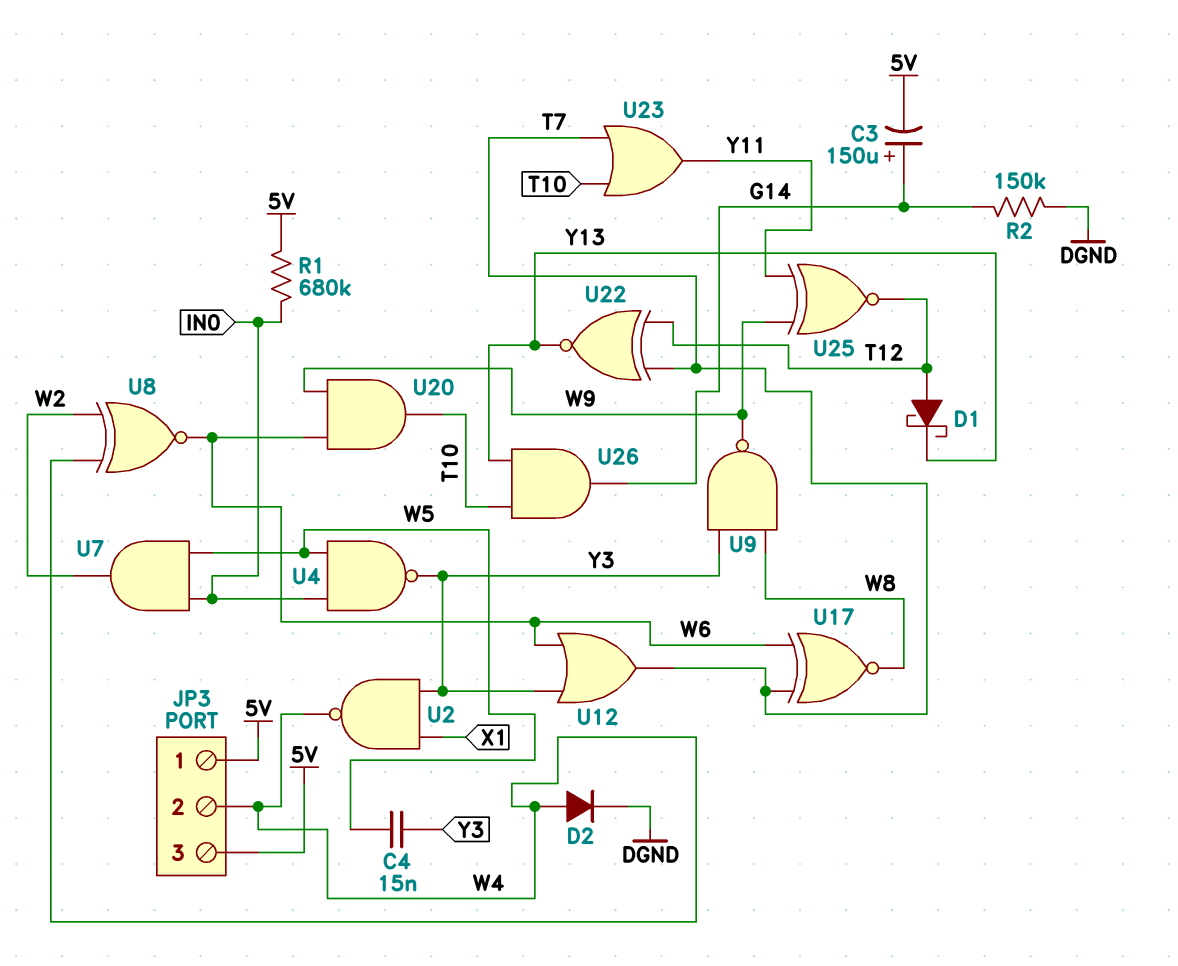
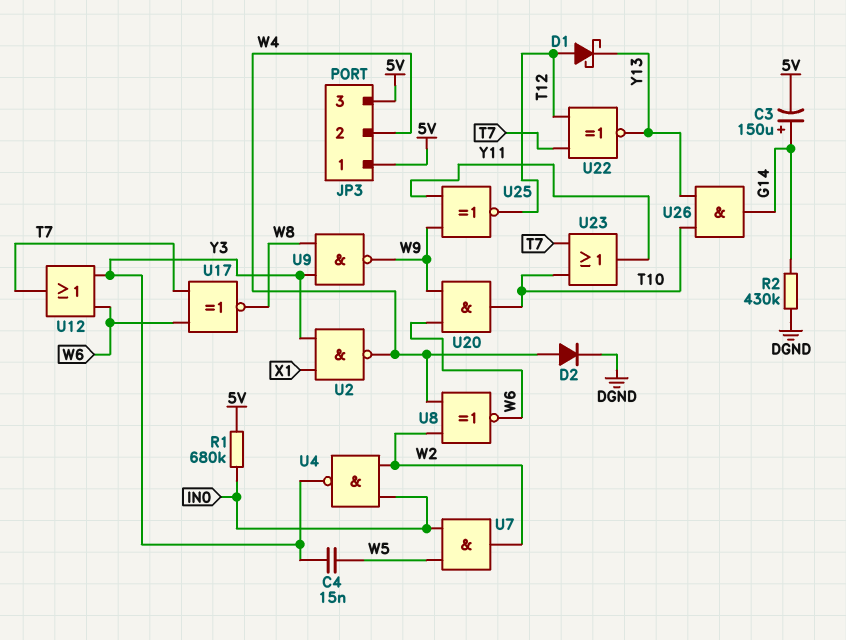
R2: 150k (DGND, G14) -> 430k (DGND, G14)
U4: NAND (in IN0, in W5, out Y3) -> NAND (in IN0, in W2, out Y3)

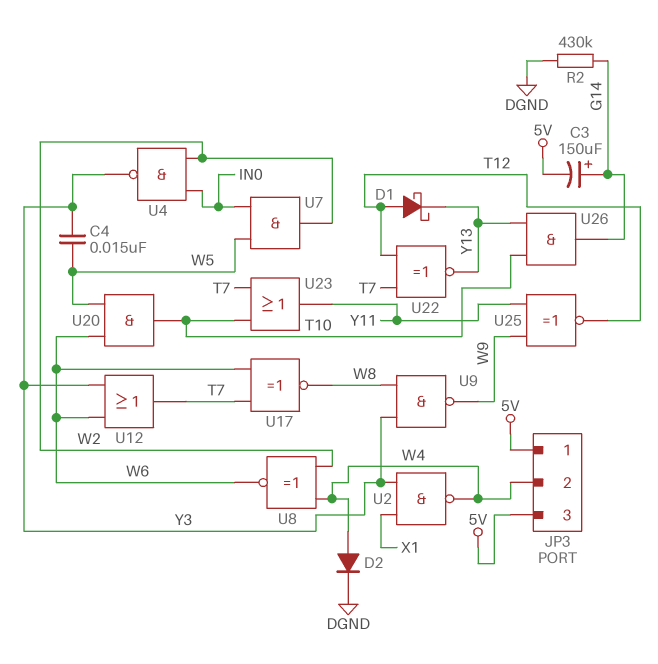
R1: 680k (5V, IN0) -> none
U20: AND (in W6, in W9, out T10) -> AND (in W5, in W6, out T10)

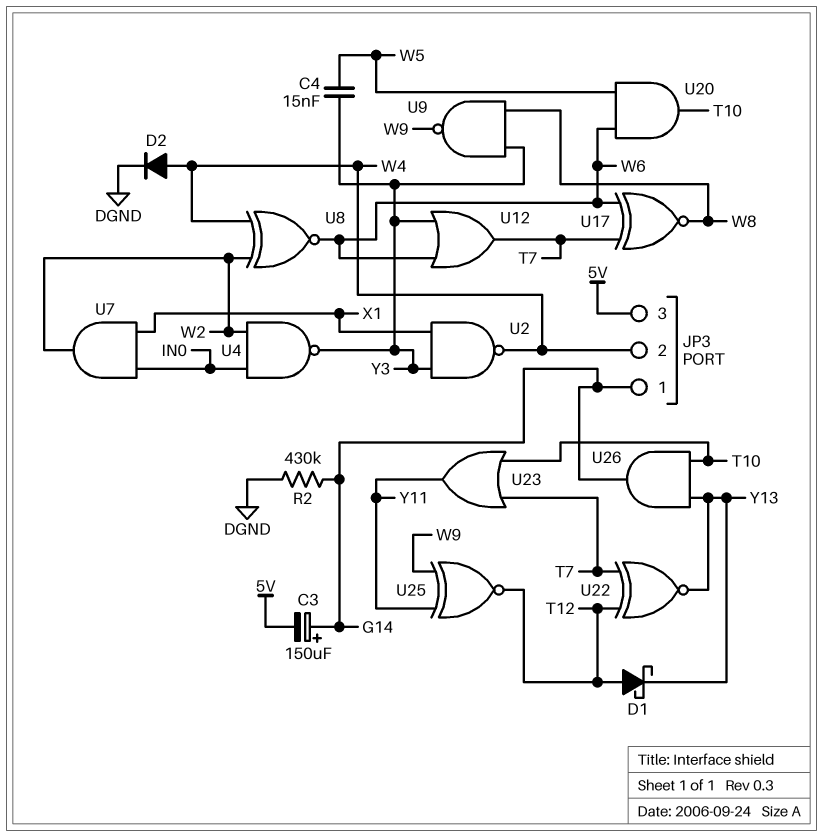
JP3 pin 1: 5V -> G14
U7: AND (in IN0, in W5, out W2) -> AND (in IN0, in X1, out W2)

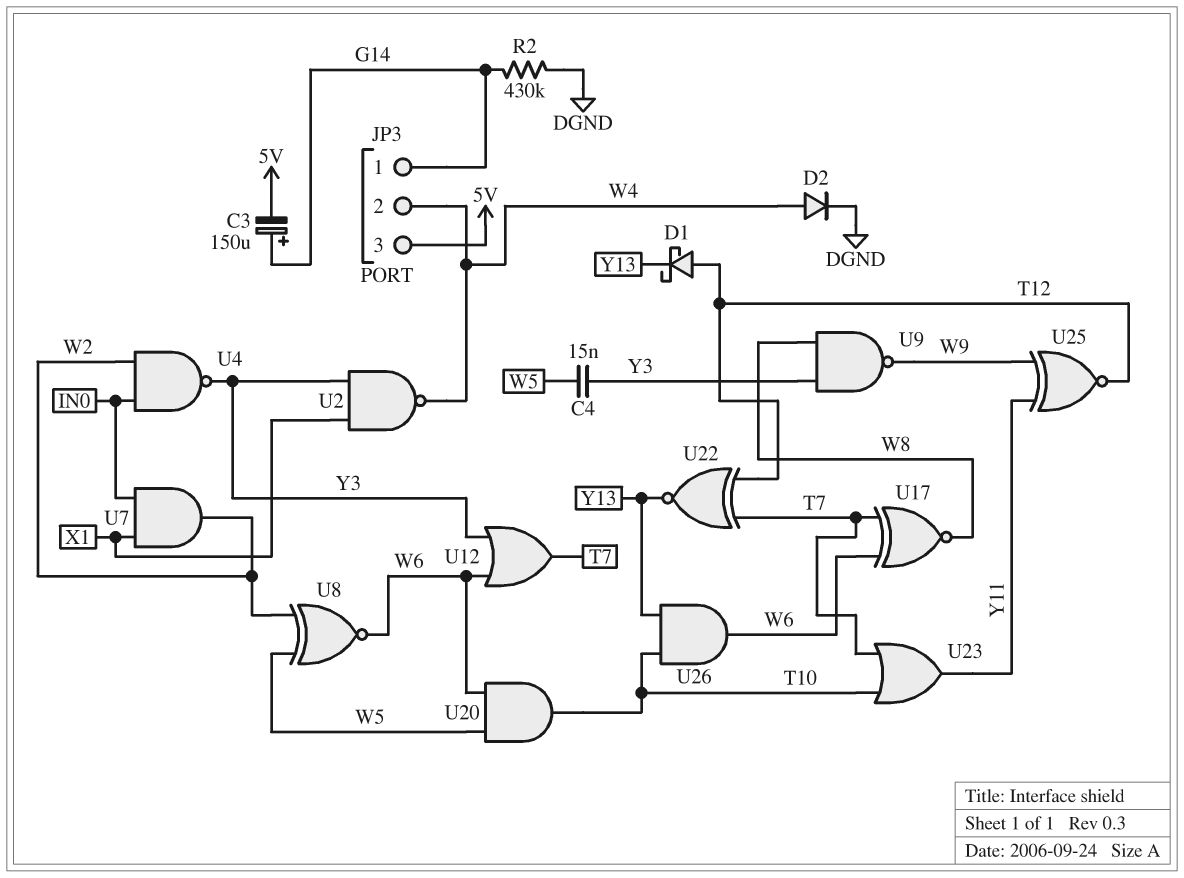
U8: XNOR (in W2, in W4, out W6) -> XNOR (in W2, in W5, out W6)
U26: AND (in T10, in Y13, out G14) -> AND (in T10, in Y13, out W6)

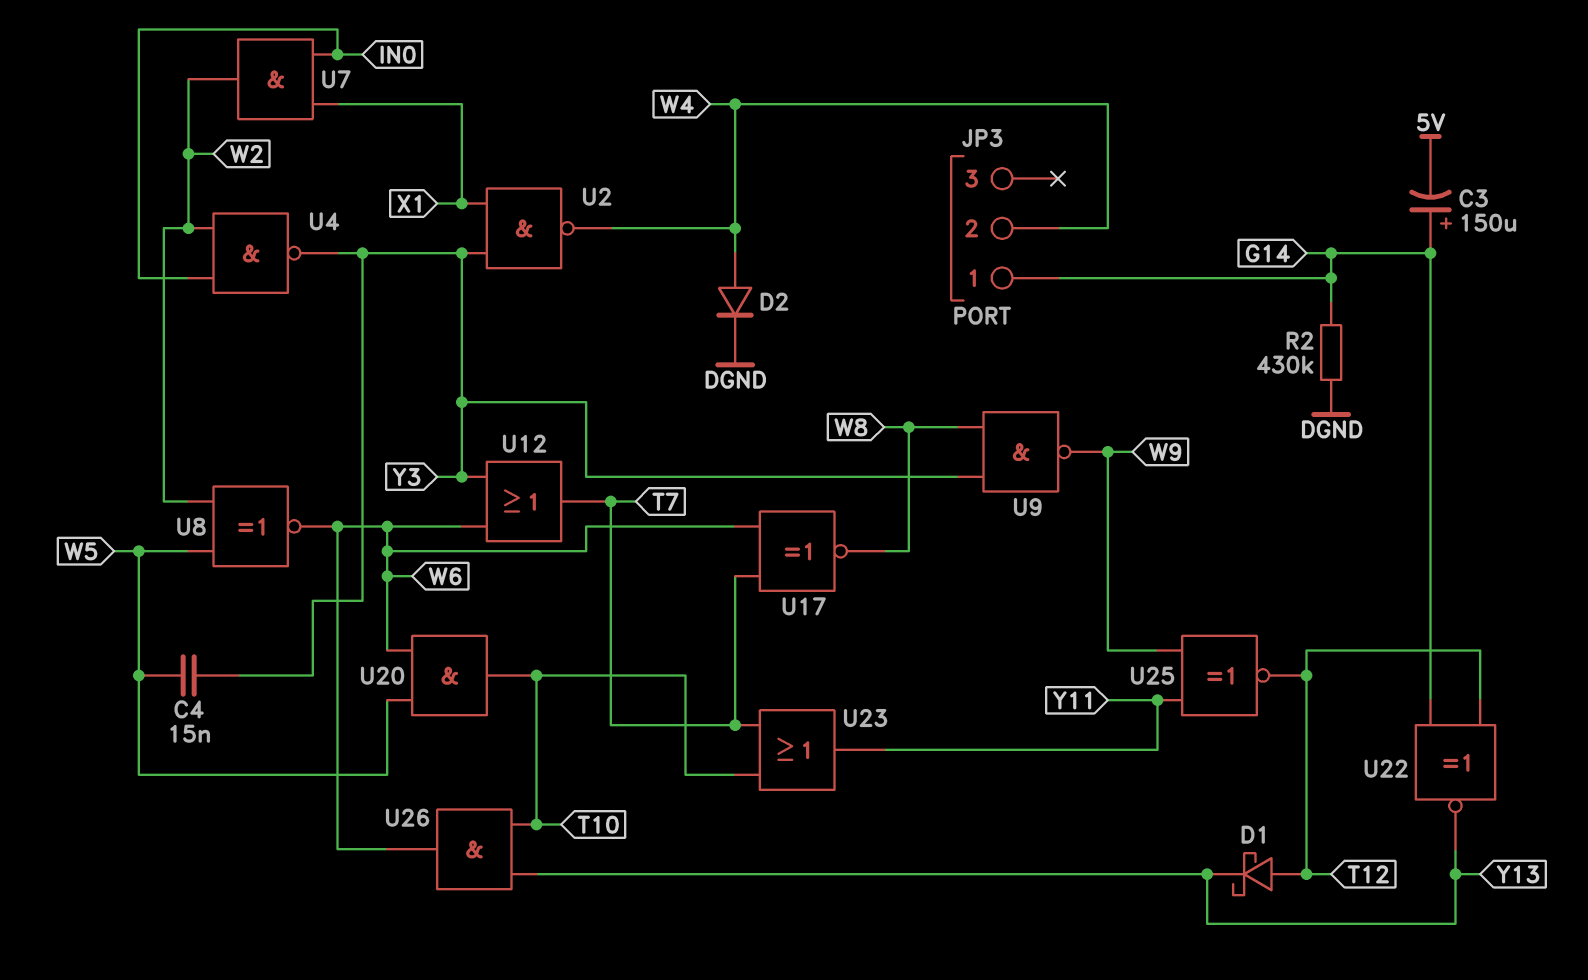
JP3 pin 3: 5V -> none
U22: XNOR (in T7, in T12, out Y13) -> XNOR (in G14, in T12, out Y13)

